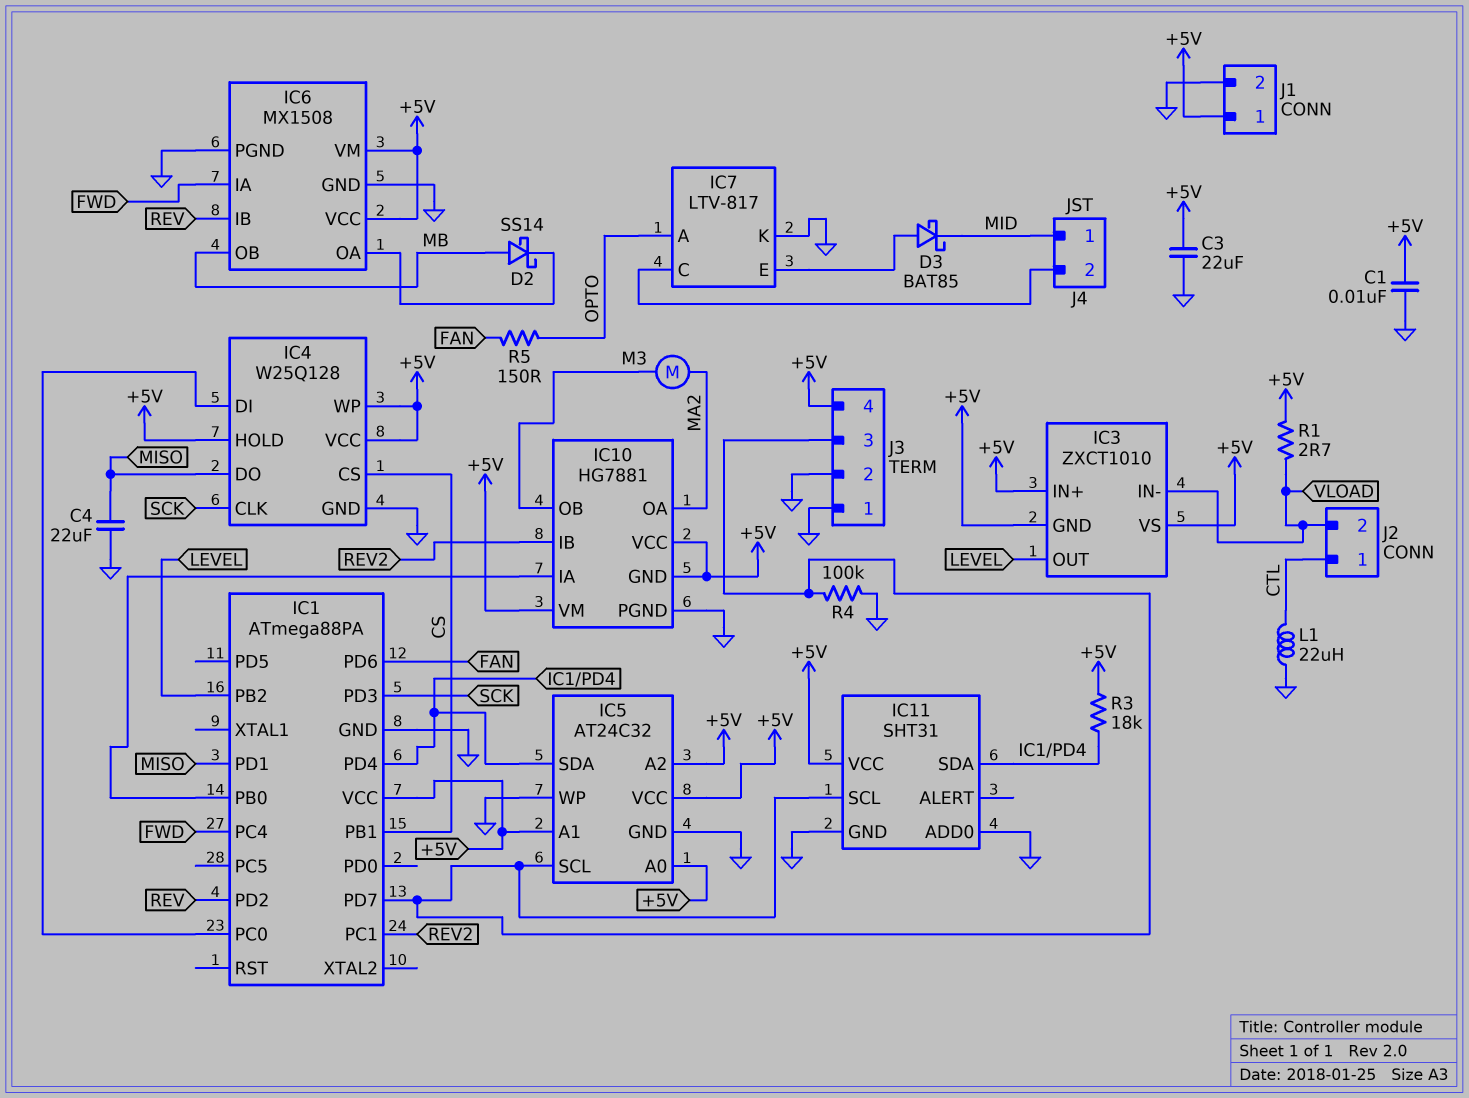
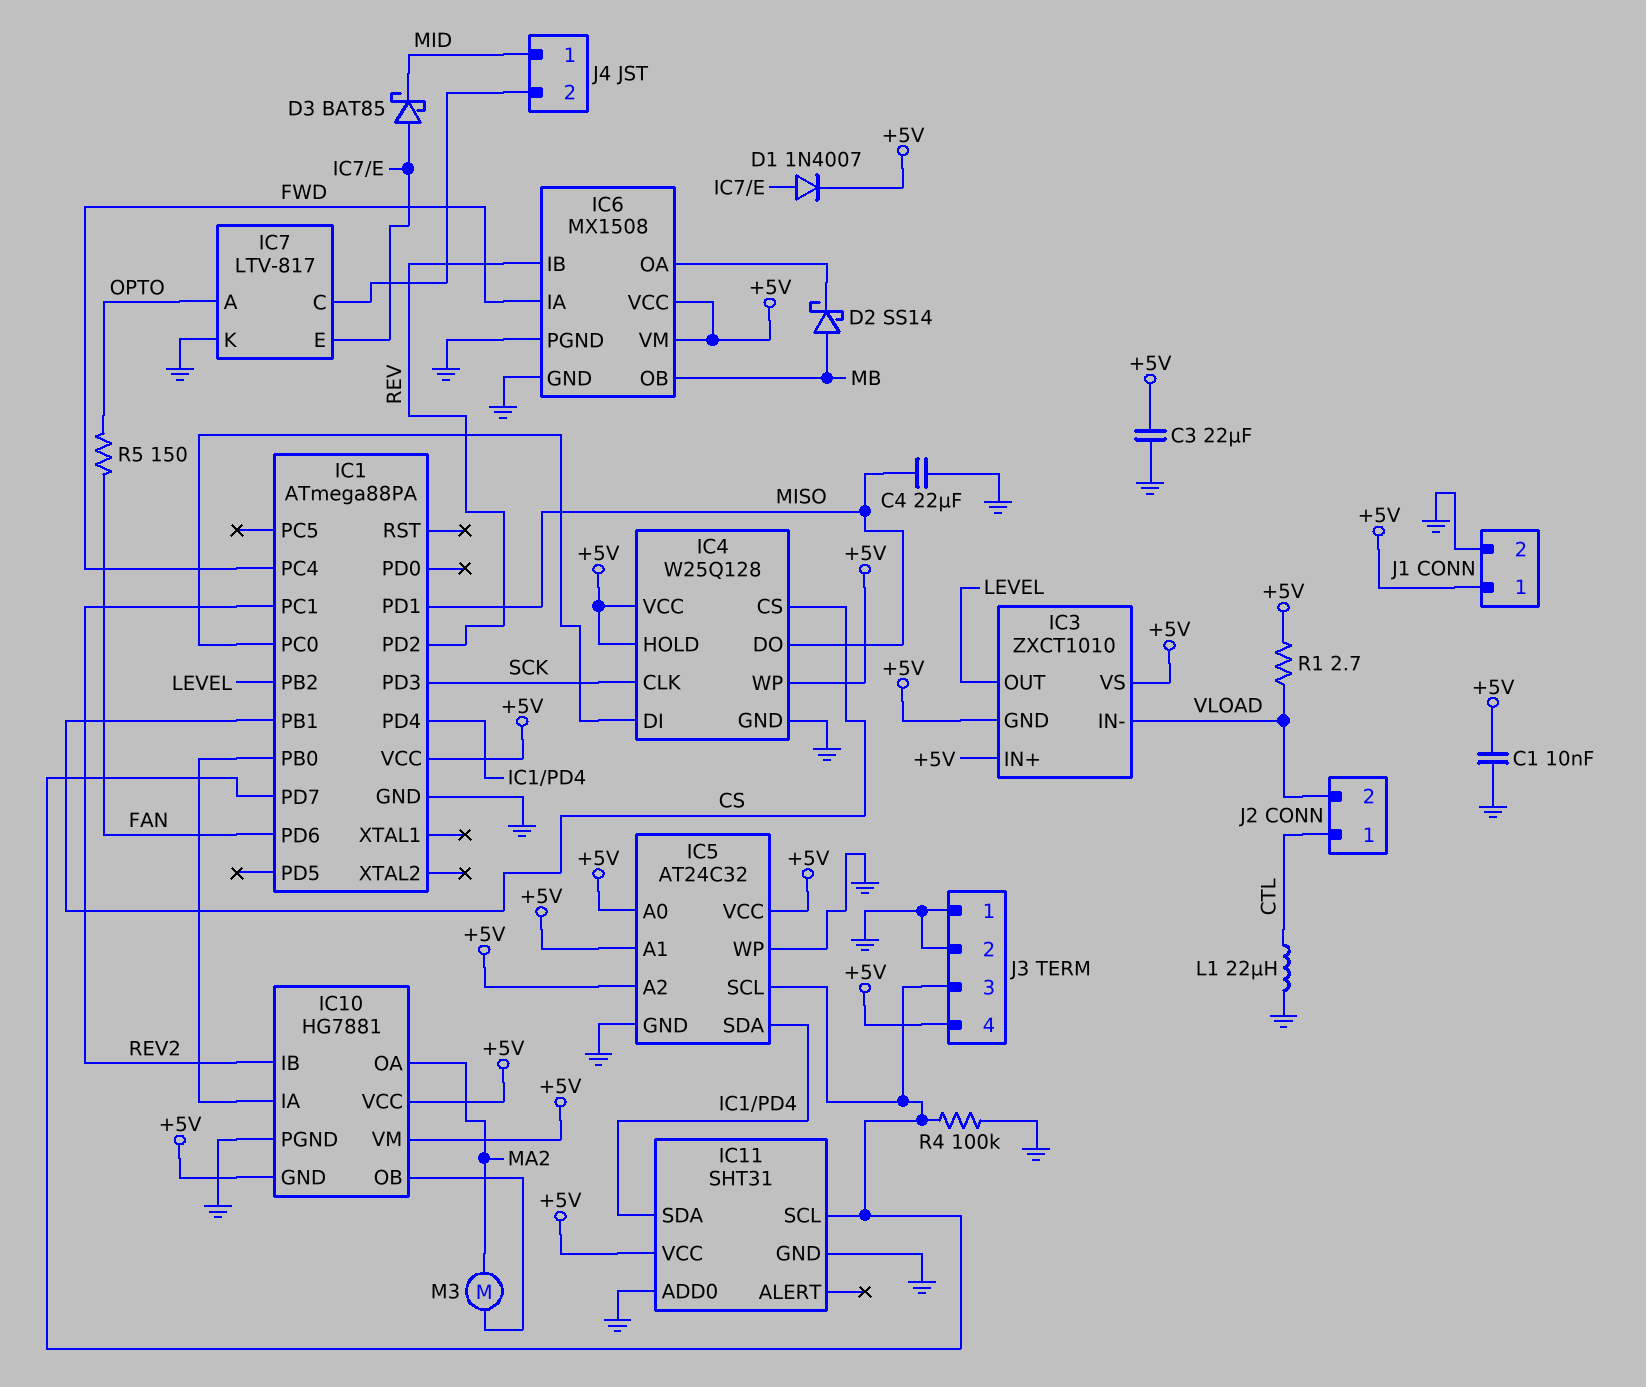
D1: none -> diode 1N4007 (A IC7/E, K +5V)
R3: 18k (+5V, IC1/PD4) -> none

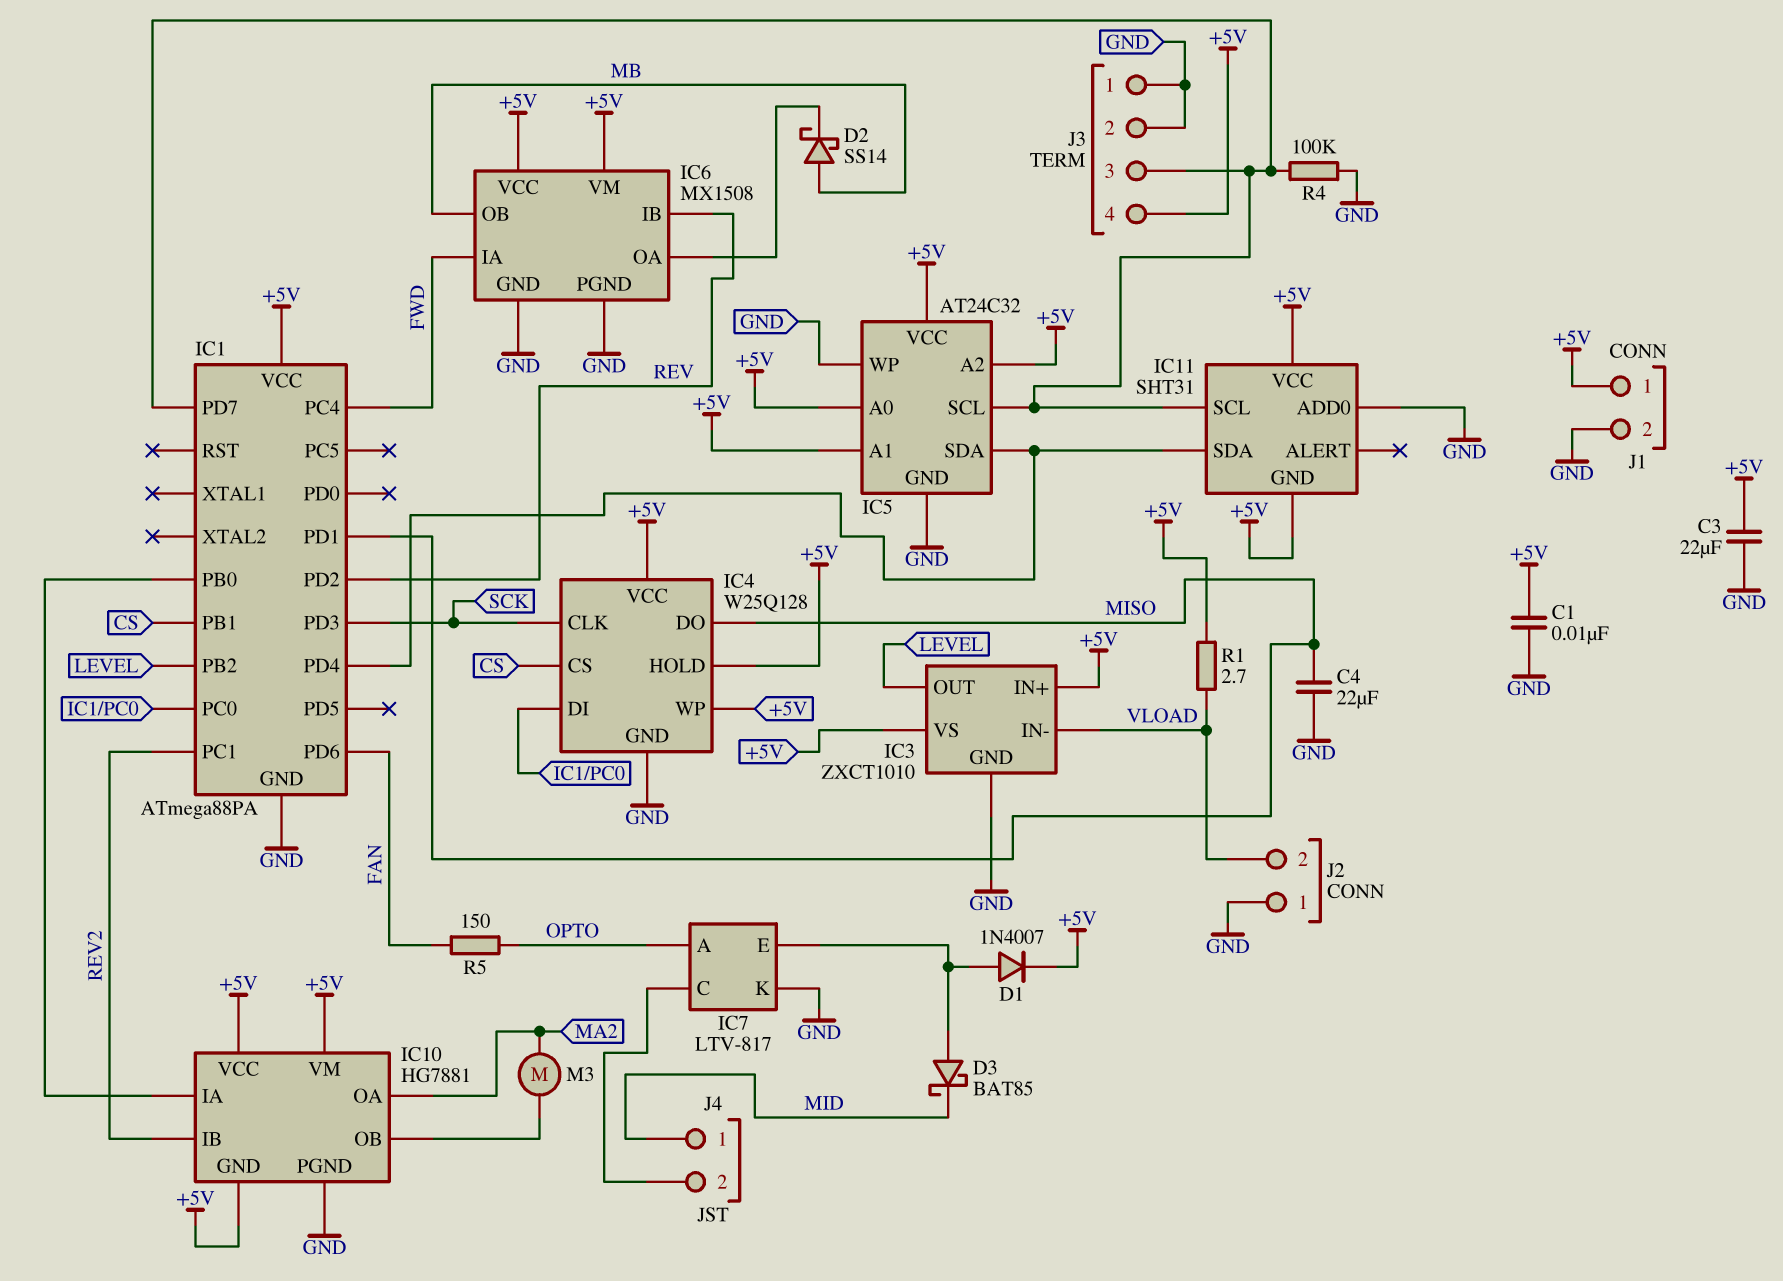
IC3 pin GND: +5V -> GND
IC11 pin GND: GND -> +5V
J2 pin 1: CTL -> GND
L1: 22uH (CTL, GND) -> none

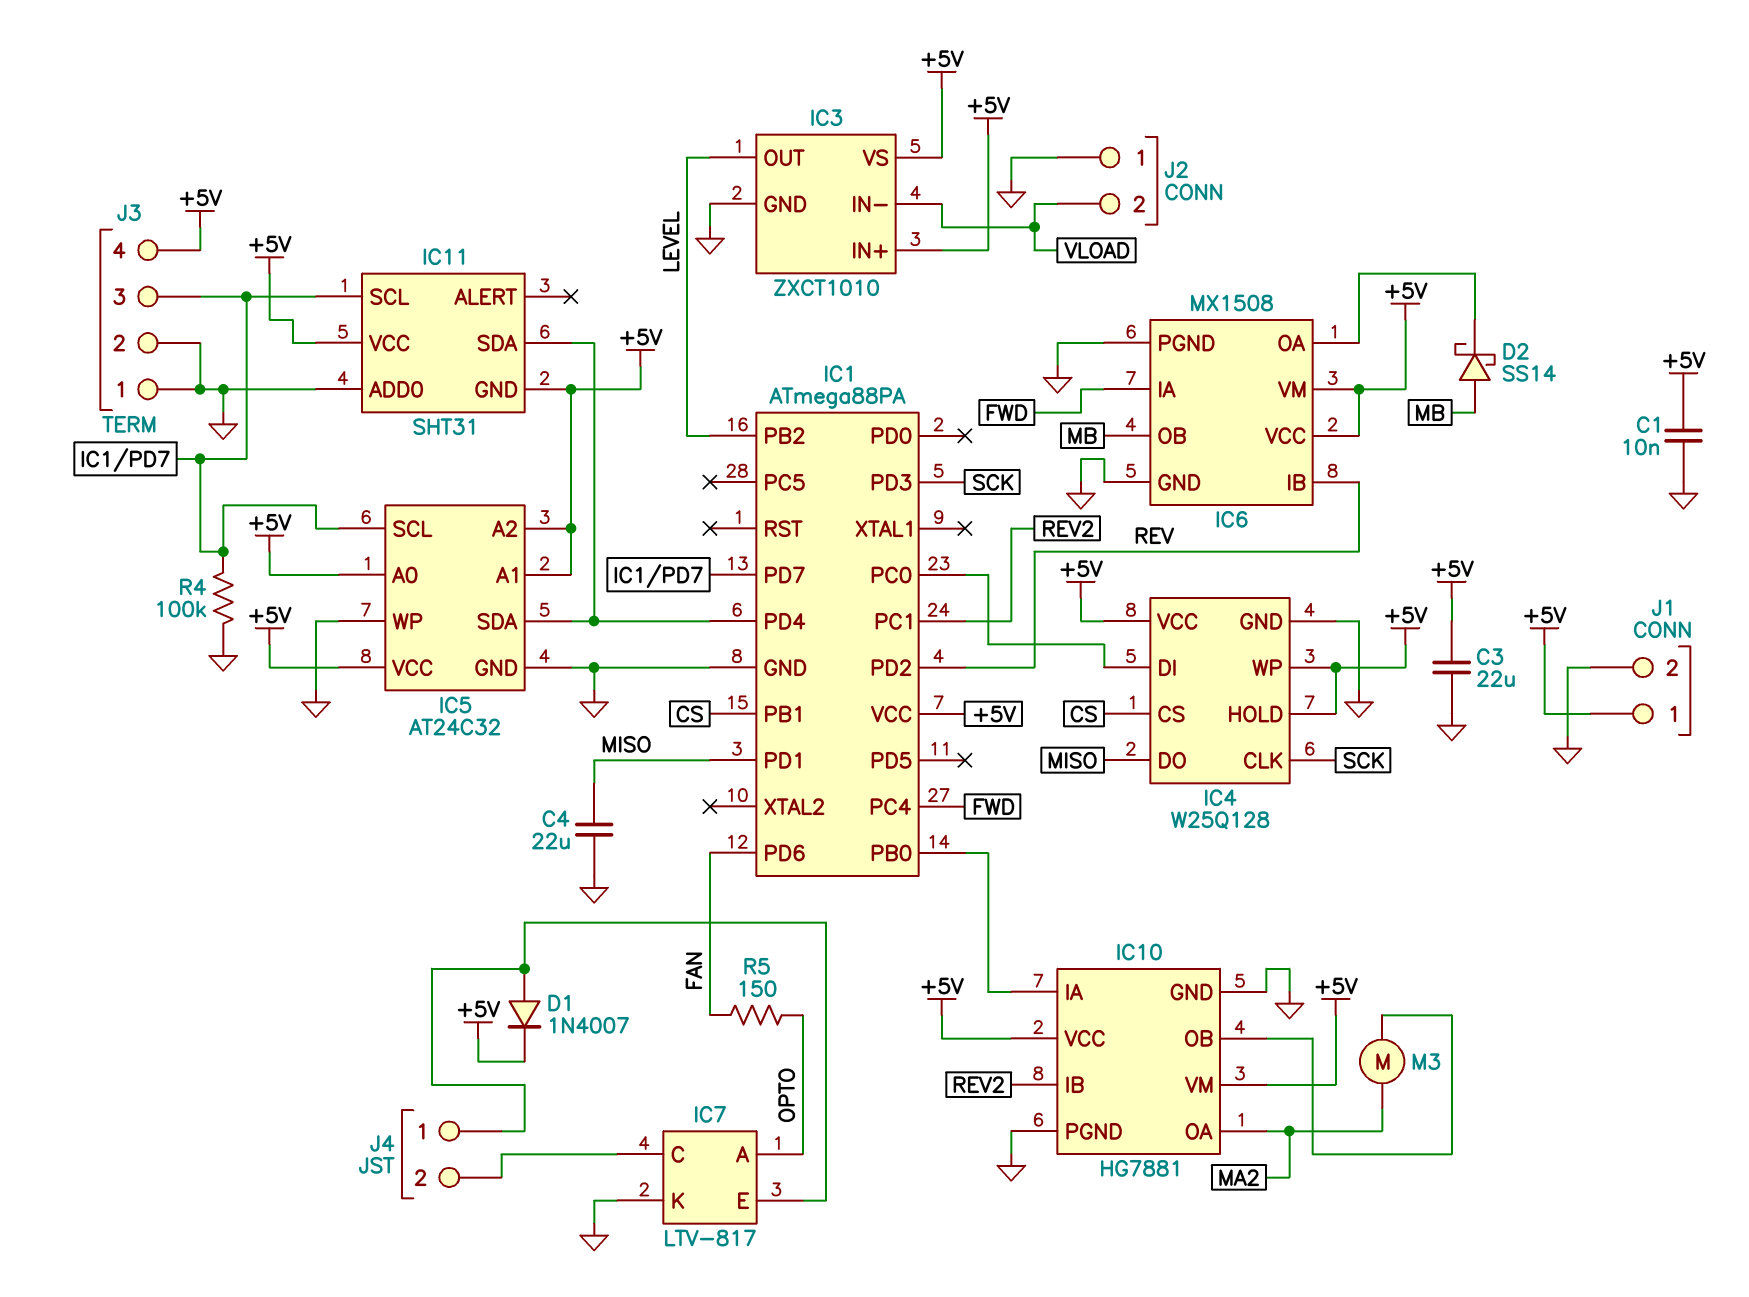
D3: schottky BAT85 (A IC7/E, K MID) -> none
IC10 pin GND: +5V -> GND
J4 pin 1: MID -> IC7/E
R1: 2.7 (+5V, VLOAD) -> none

